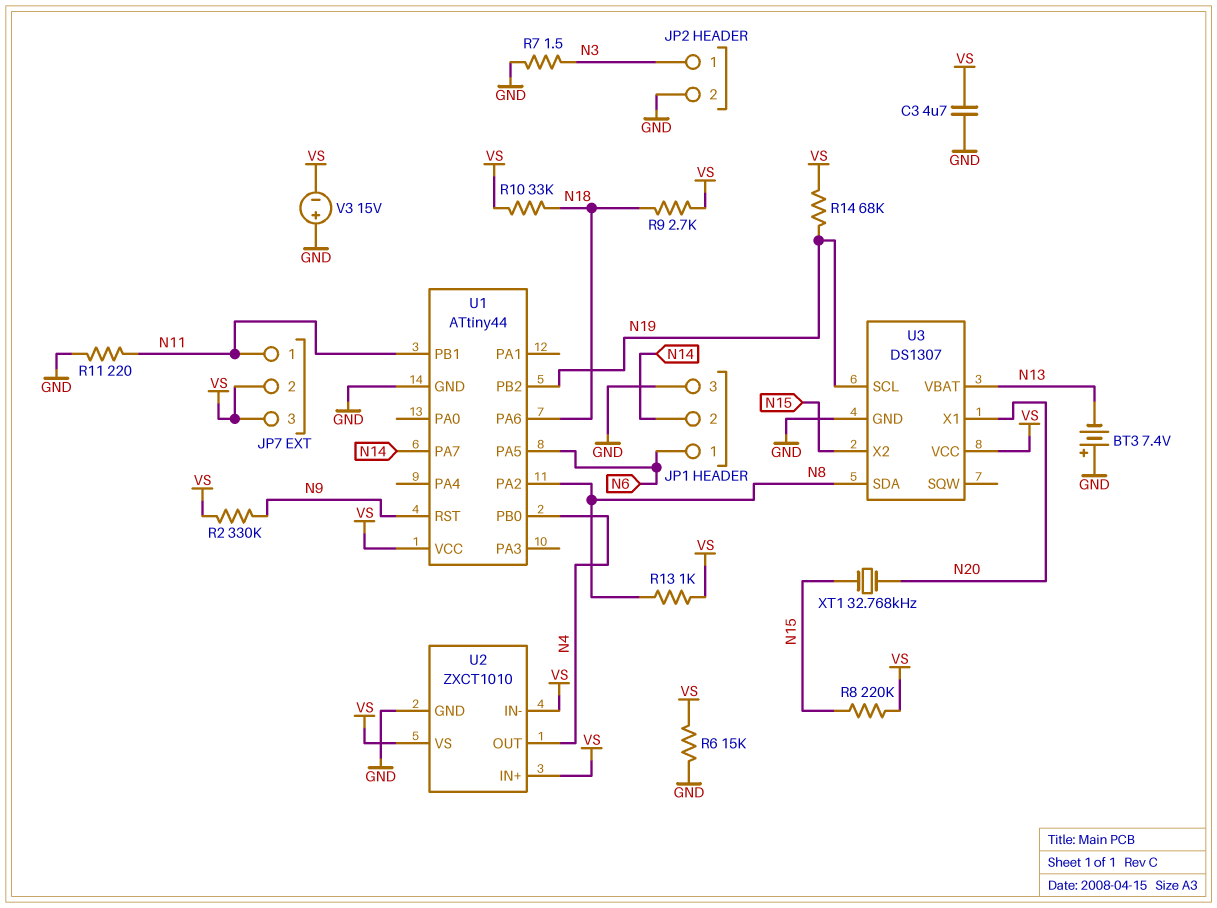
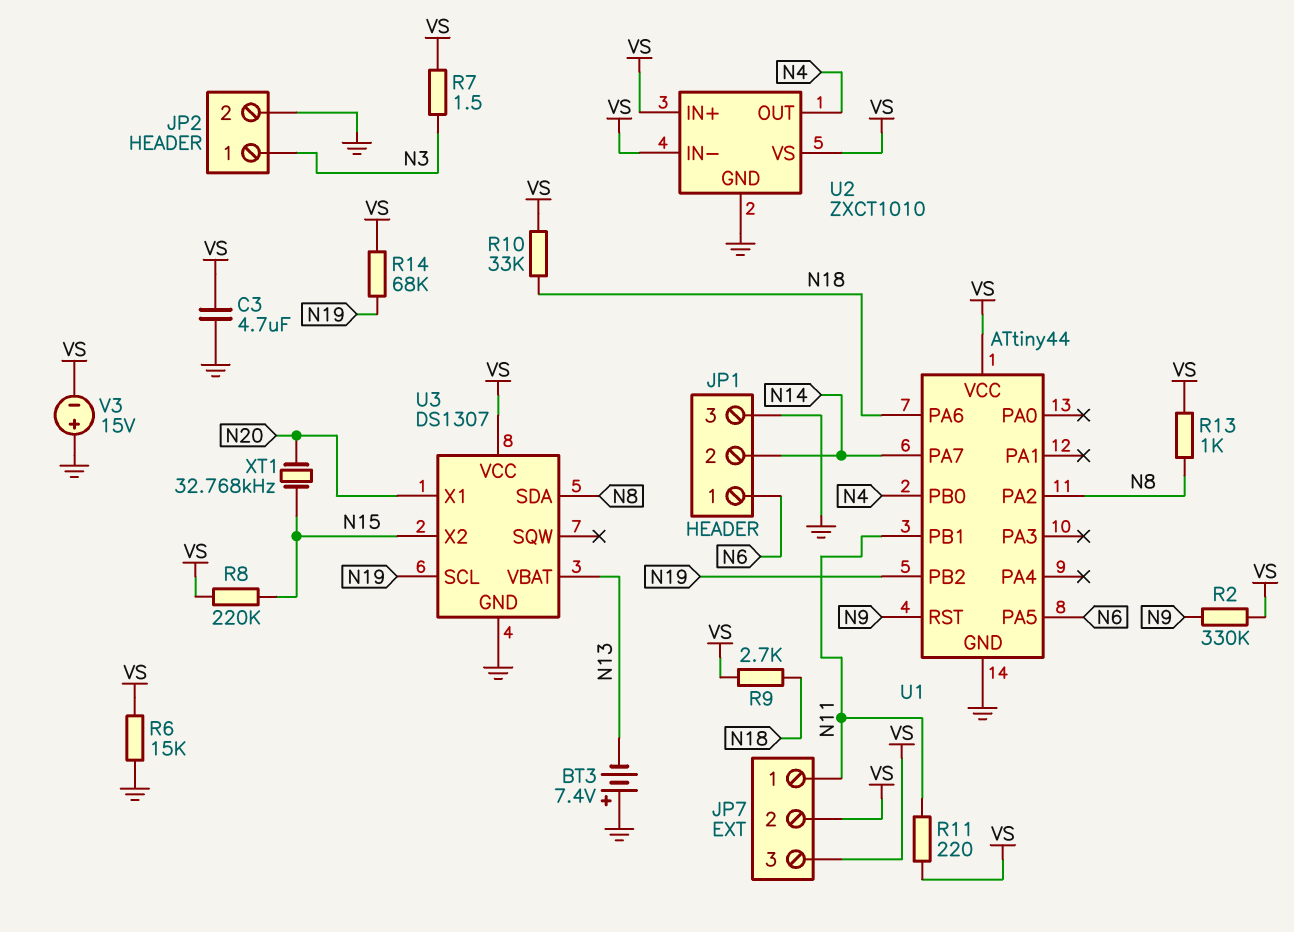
R7: 1.5 (GND, N3) -> 1.5 (N3, VS)
R11: 220 (GND, N11) -> 220 (N11, VS)

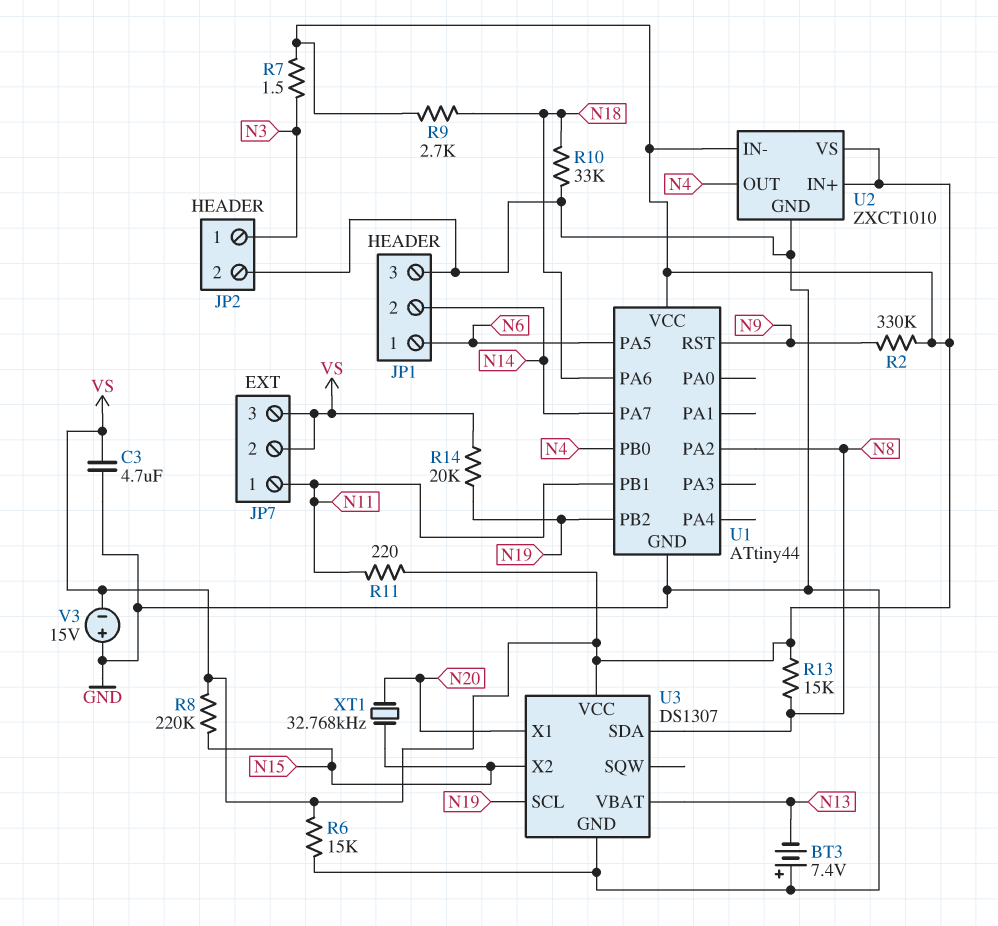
R10: 33k (N18, VS) -> 33k (GND, N18)
R13: 1k (N8, VS) -> 15k (N8, VS)
R14: 68k (N19, VS) -> 20k (N19, VS)

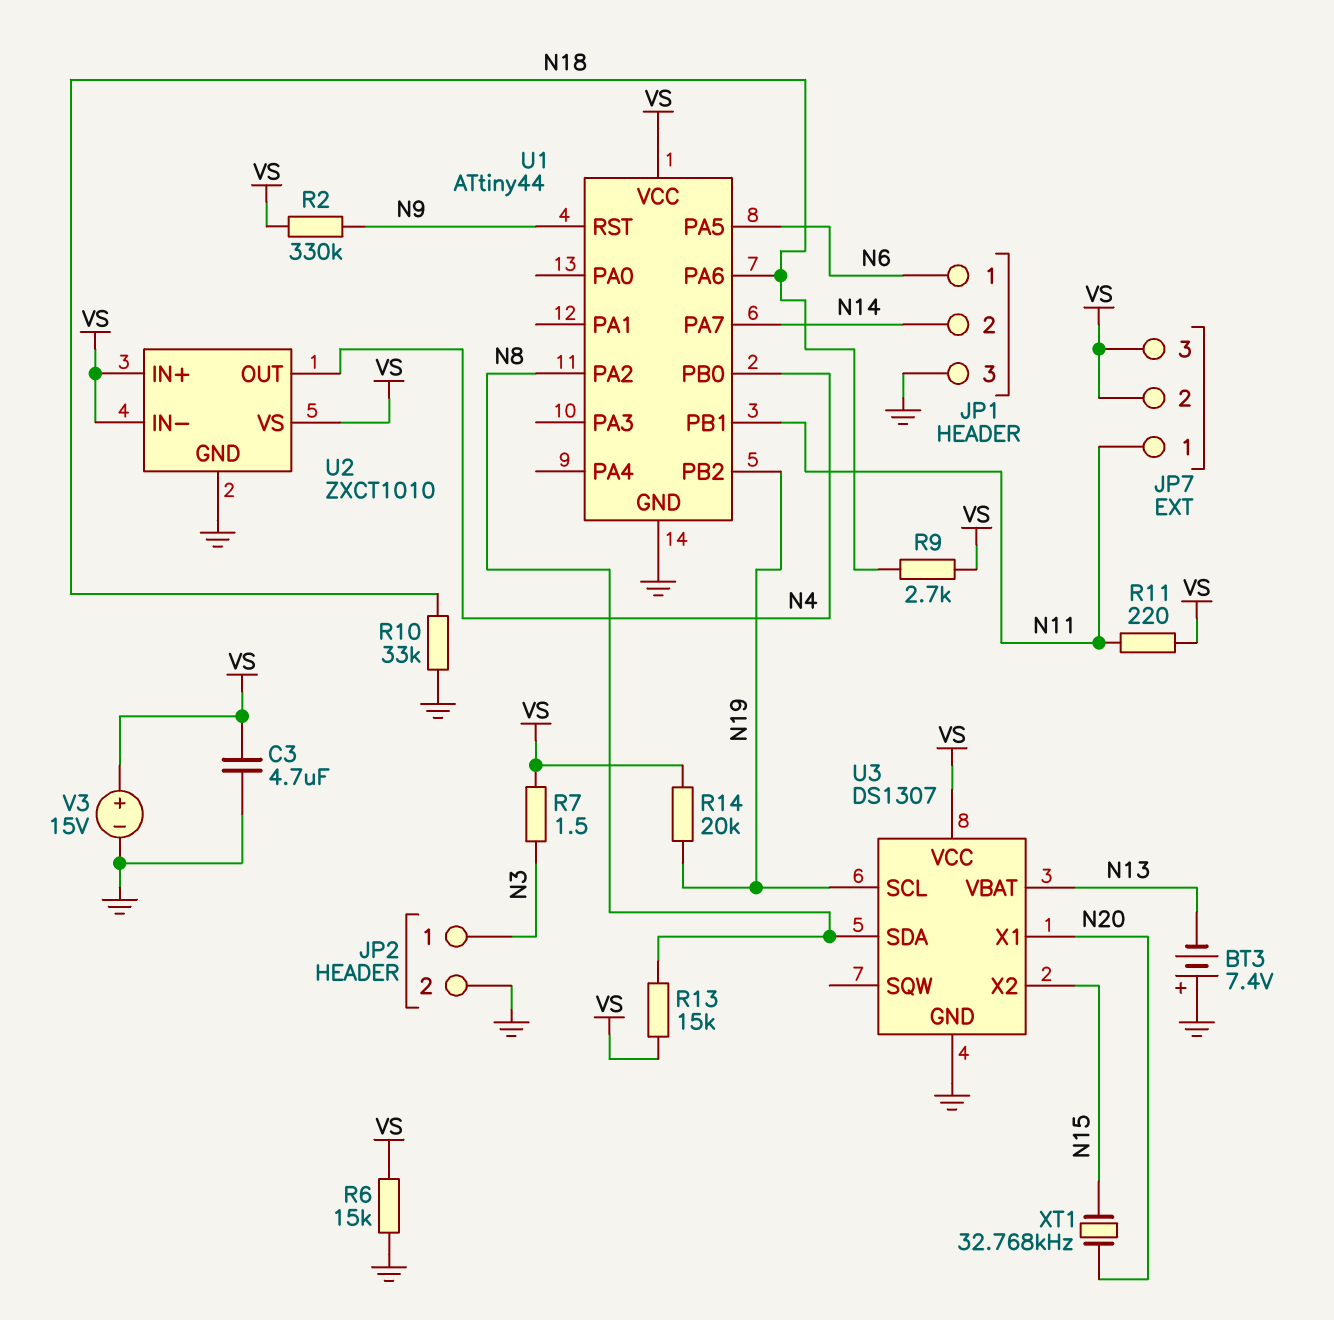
R8: 220k (N15, VS) -> none
V3: 15V (plus GND, minus VS) -> 15V (plus VS, minus GND)

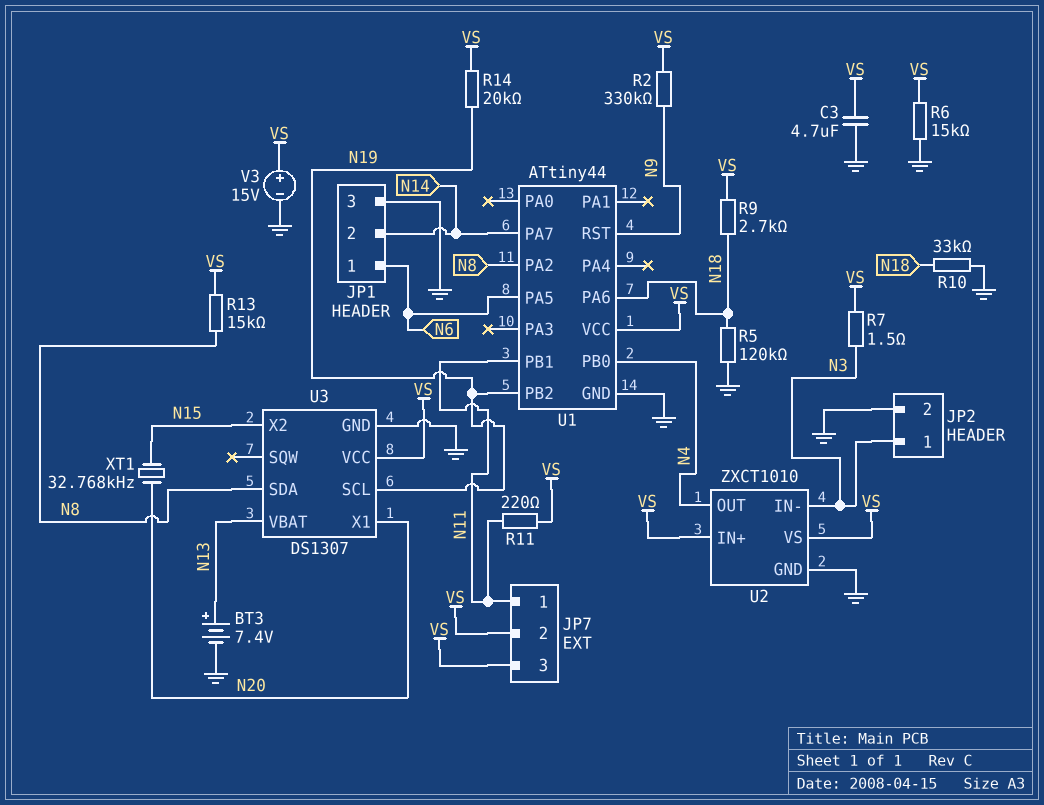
BT3: 7.4V (plus GND, minus N13) -> 7.4V (plus N13, minus GND)
R5: none -> 120k (GND, N18)
U2 pin IN-: VS -> N3

